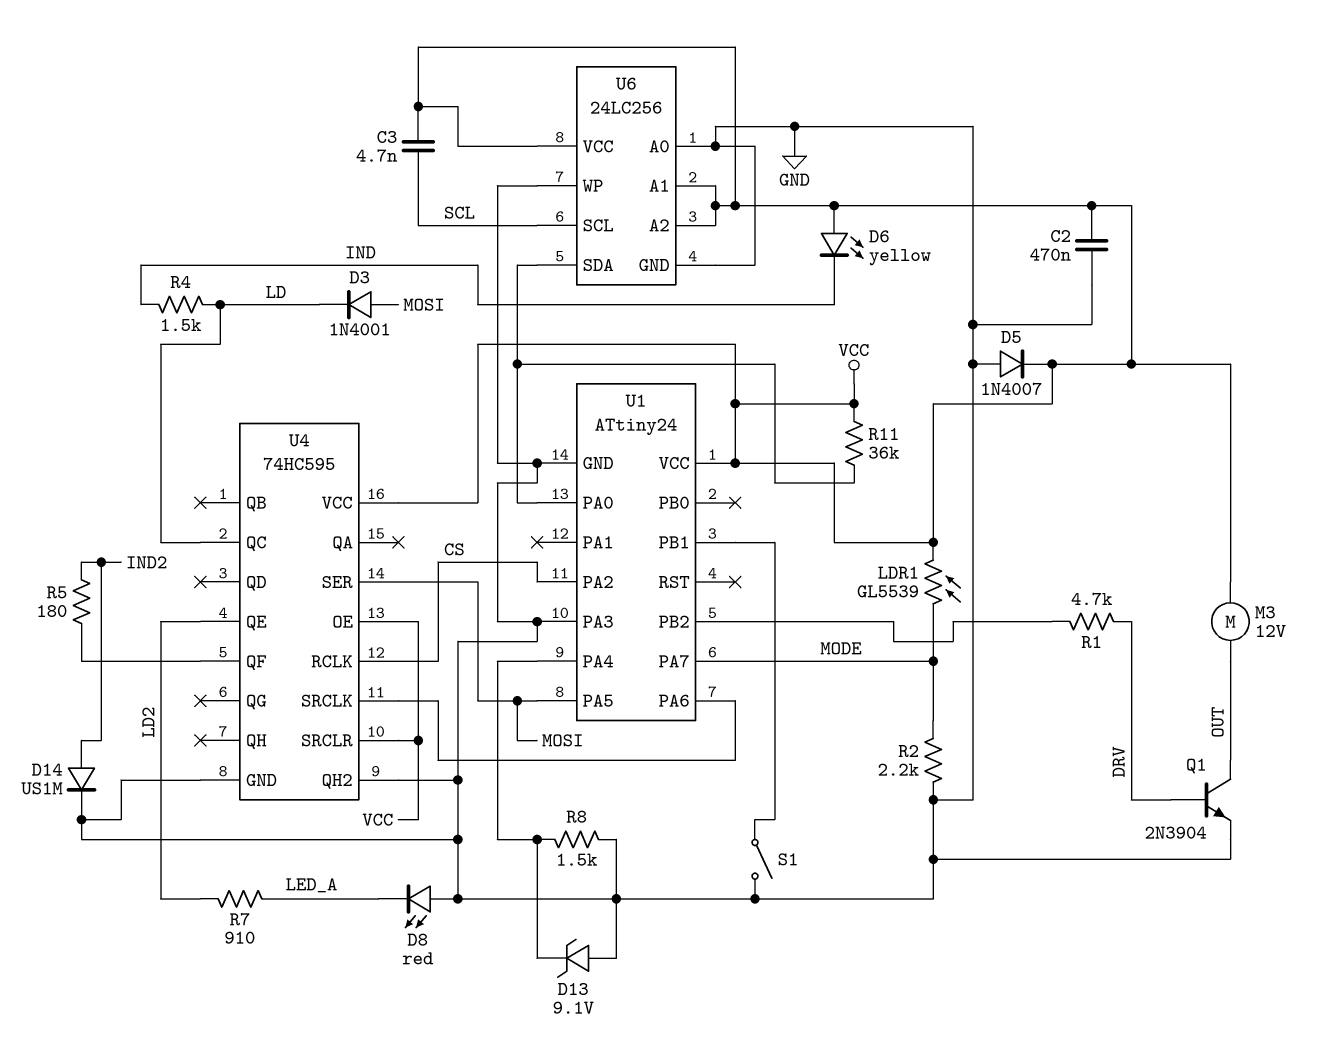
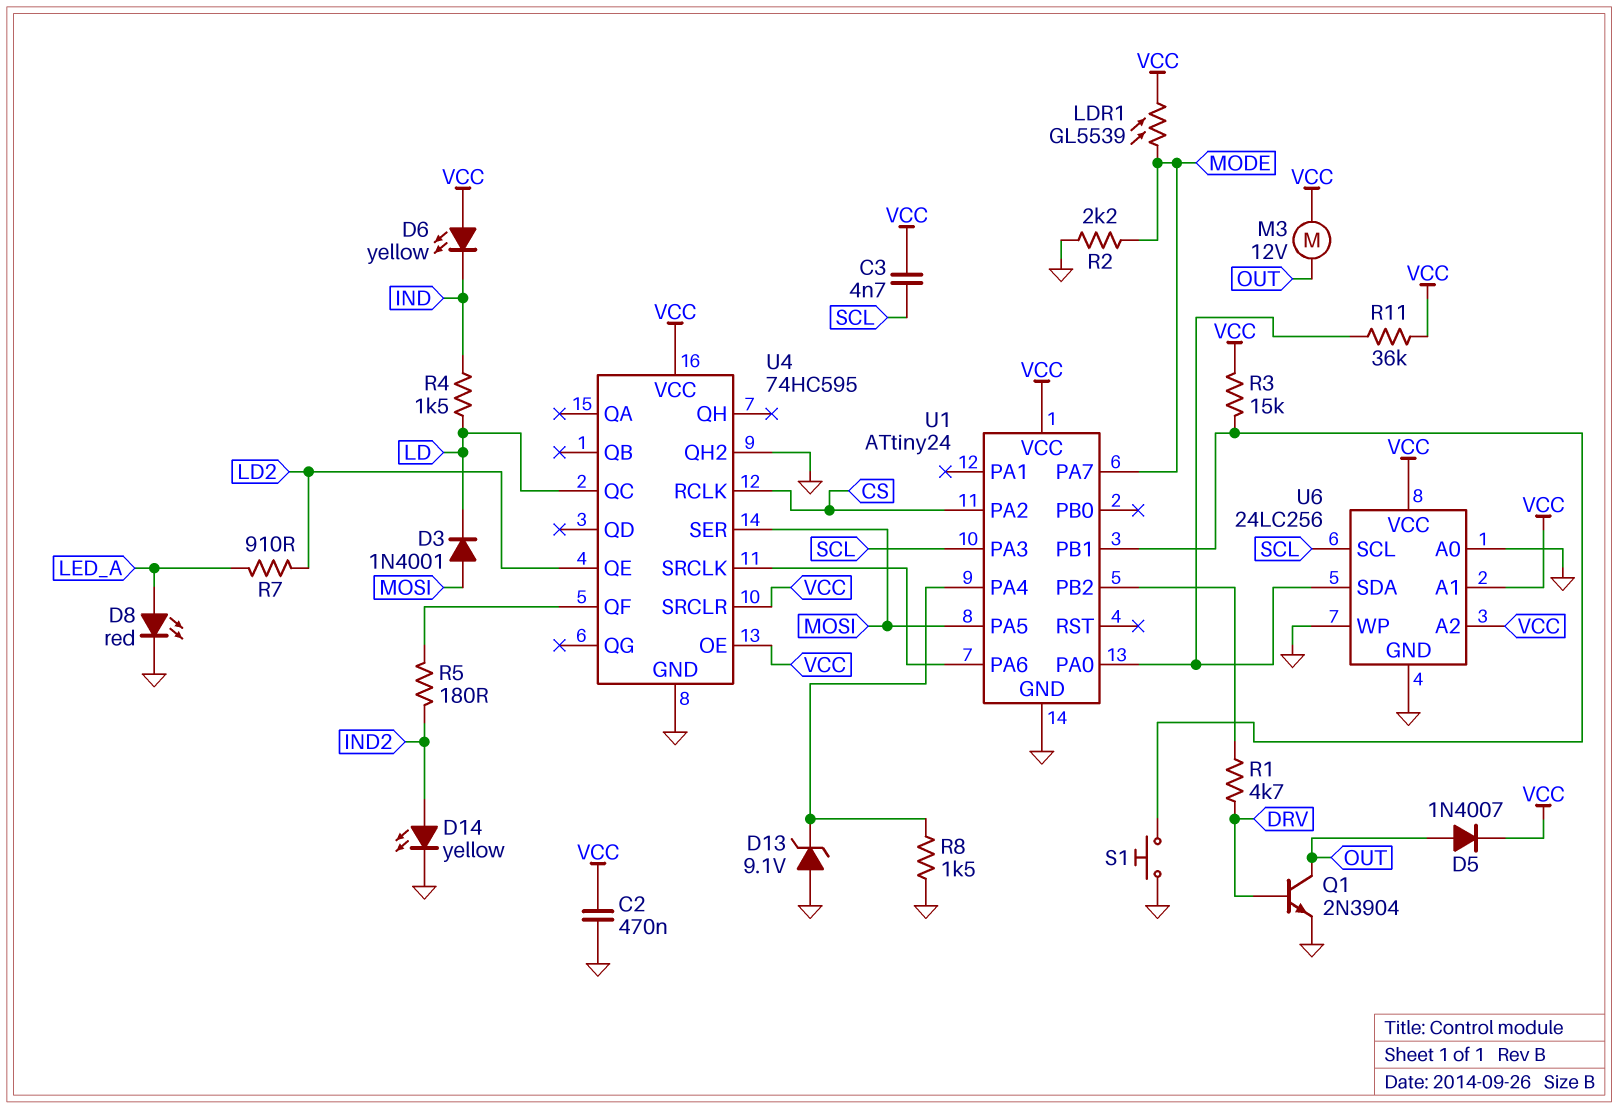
D5: diode 1N4007 (A GND, K VCC) -> diode 1N4007 (A OUT, K VCC)
D8: LED red (A GND, K LED_A) -> LED red (A LED_A, K GND)
D14: diode US1M (A IND2, K GND) -> LED yellow (A IND2, K GND)
R3: none -> 15k (U1/PB1, VCC)
S1: switch (GND, U1/PB1) -> button (GND, U1/PB1)
U1 pin PA3: GND -> SCL

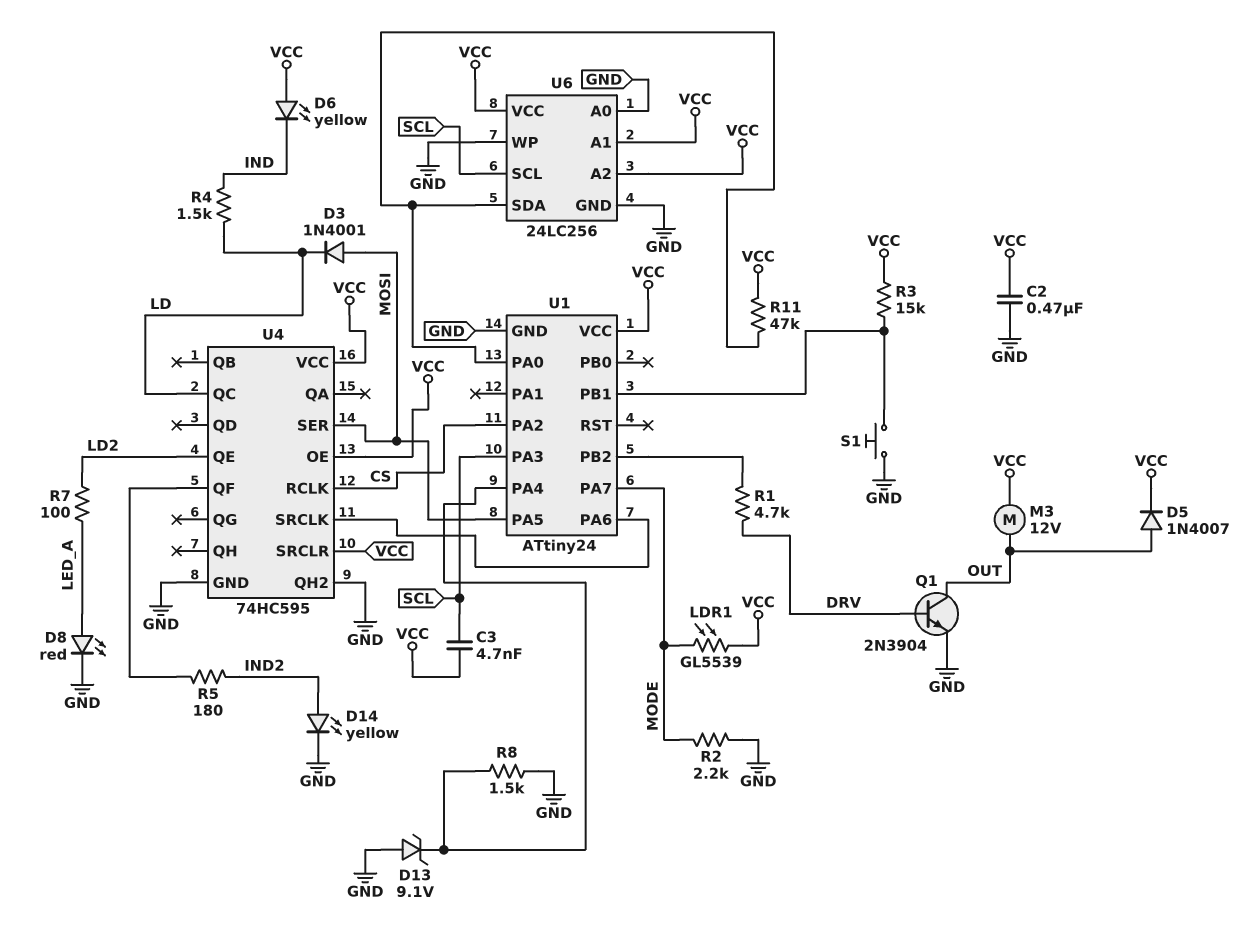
R7: 910 (LD2, LED_A) -> 100 (LD2, LED_A)
R11: 36k (U1/PA0, VCC) -> 47k (U1/PA0, VCC)

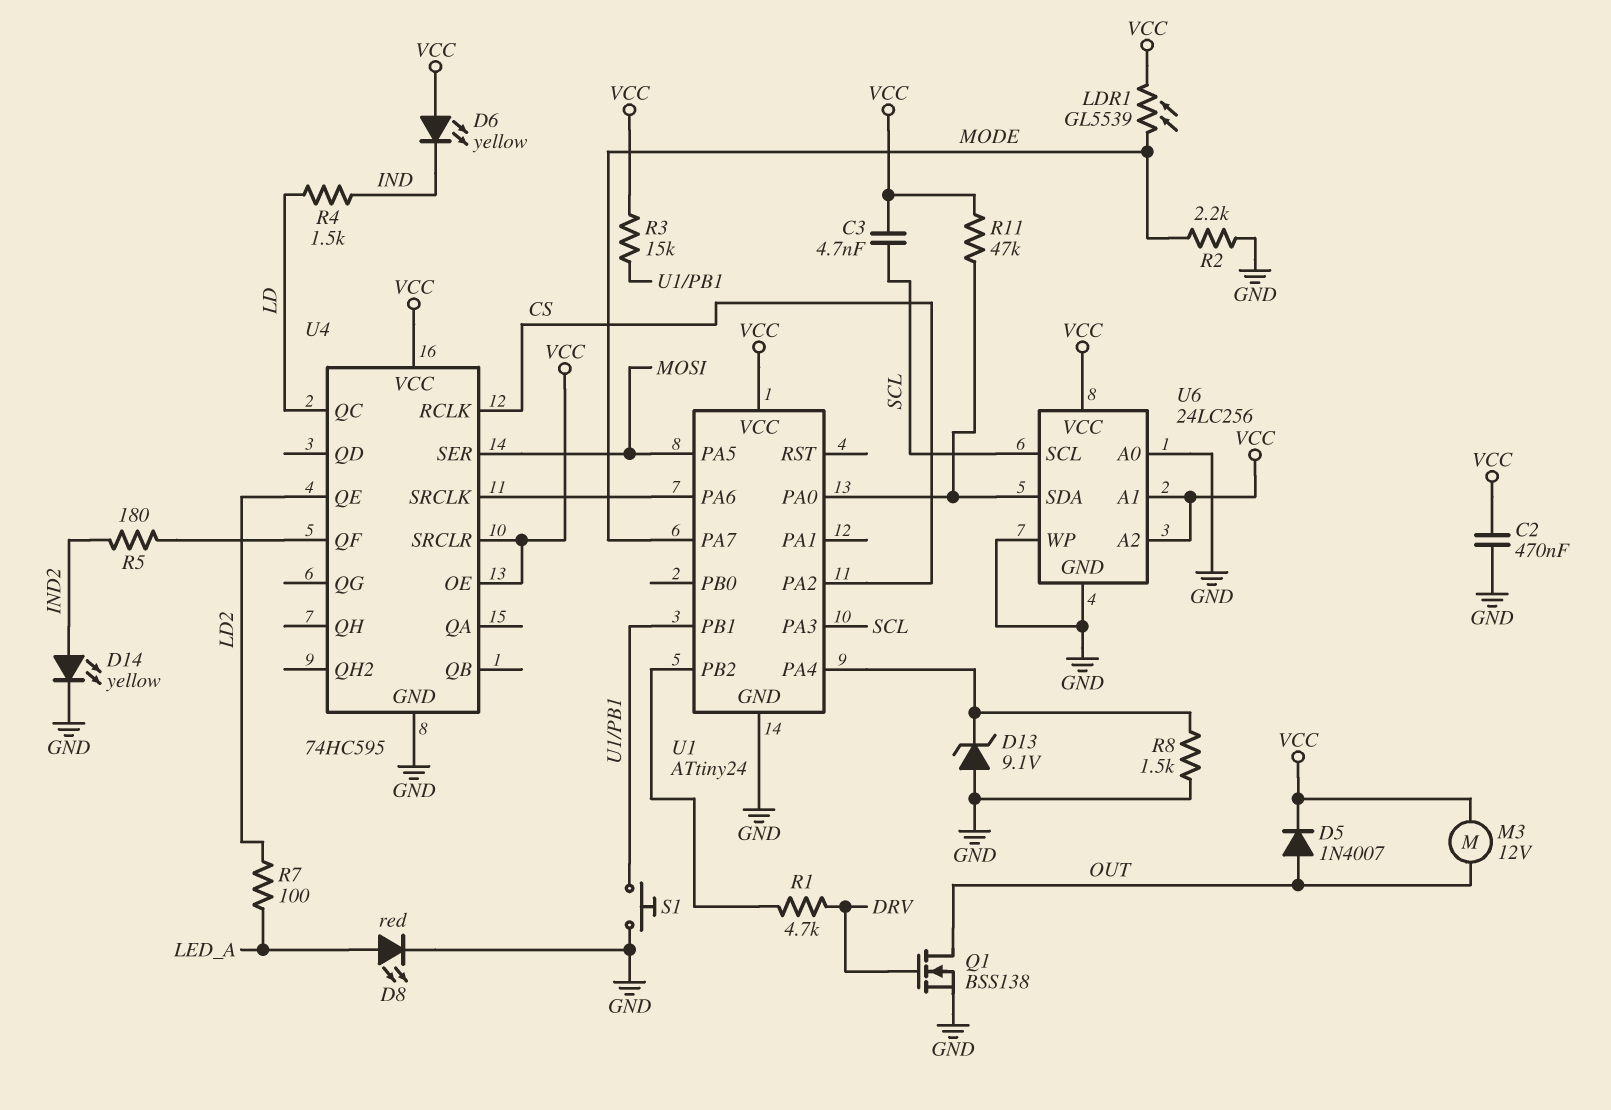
D3: diode 1N4001 (A MOSI, K LD) -> none
Q1: NPN 2N3904 (B DRV, C OUT, E GND) -> NMOS BSS138 (G DRV, D OUT, S GND)
U4 pin QH2: GND -> none

